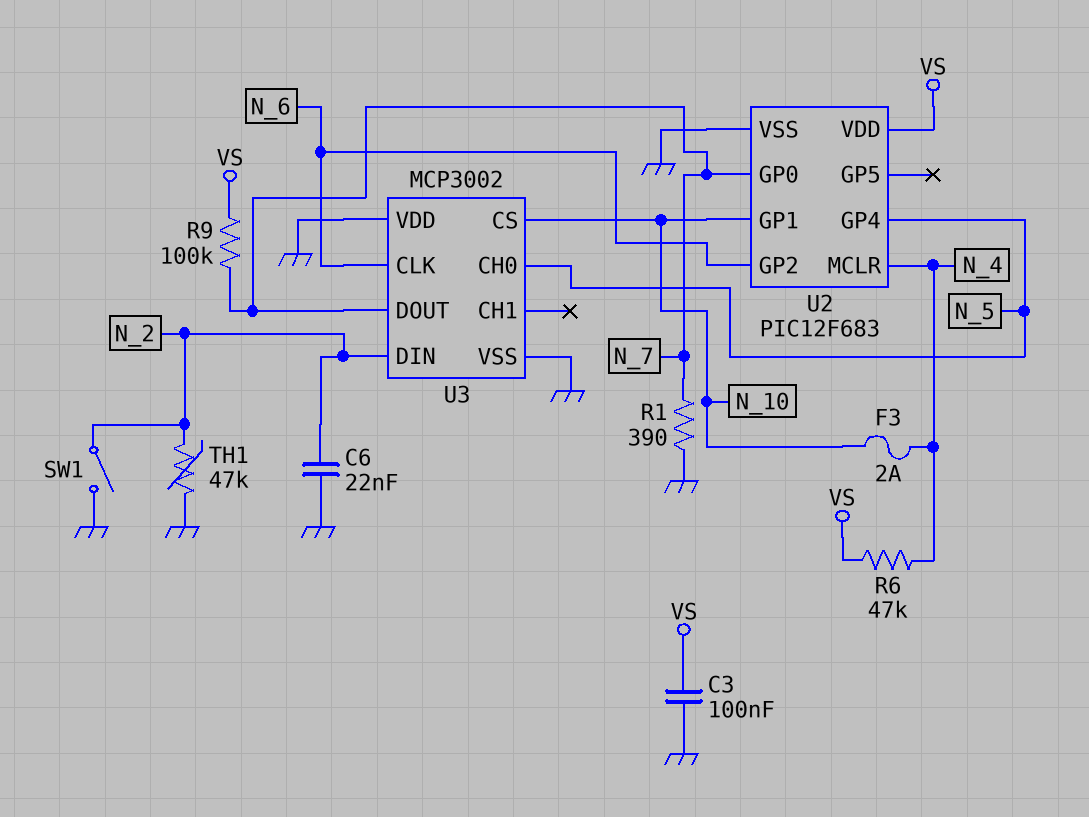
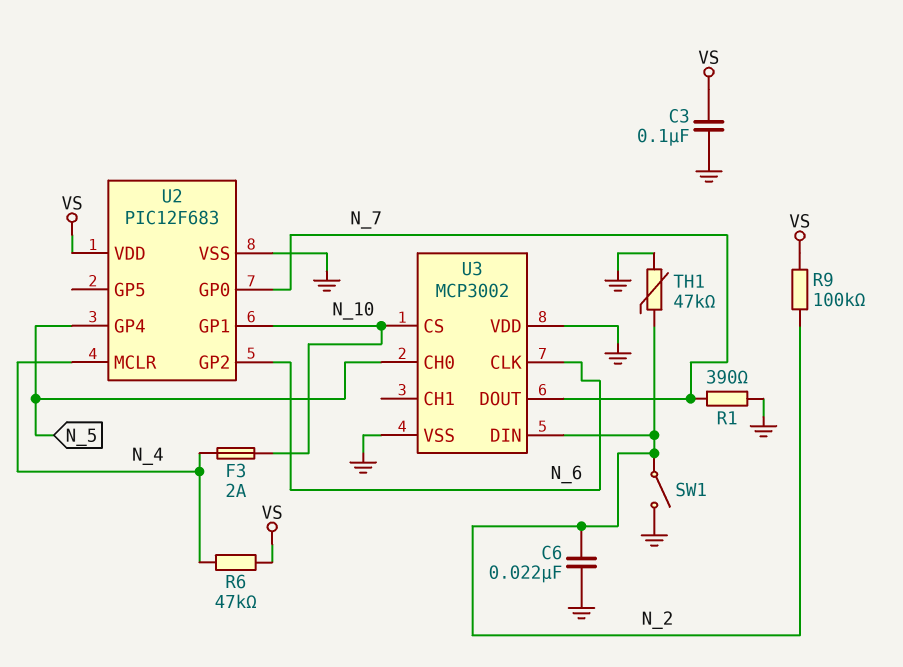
R9: 100k (N_7, VS) -> 100k (N_2, VS)

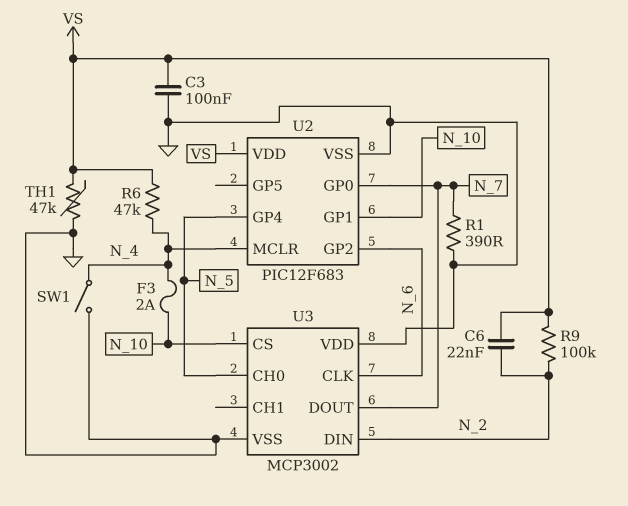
C6: 22nF (GND, N_2) -> 22nF (N_2, VS)
SW1: switch (GND, N_2) -> switch (GND, N_4)
TH1: 47k (GND, N_2) -> 47k (GND, VS)

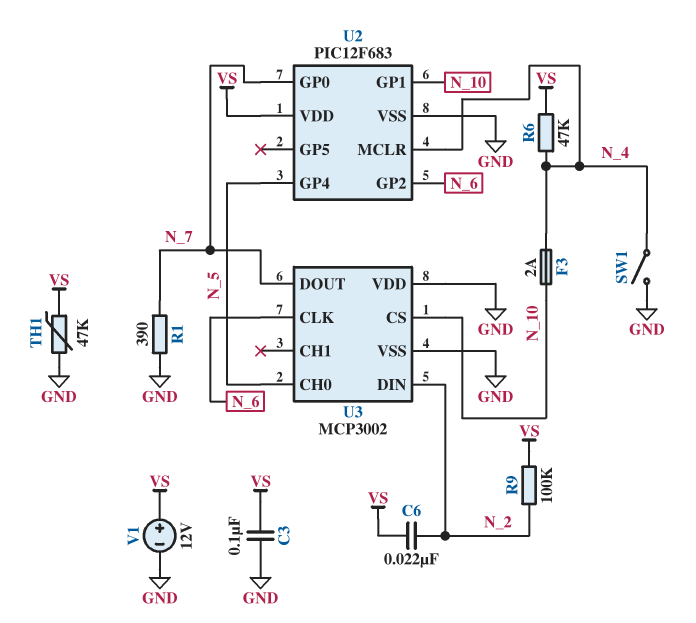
V1: none -> 12V (plus VS, minus GND)

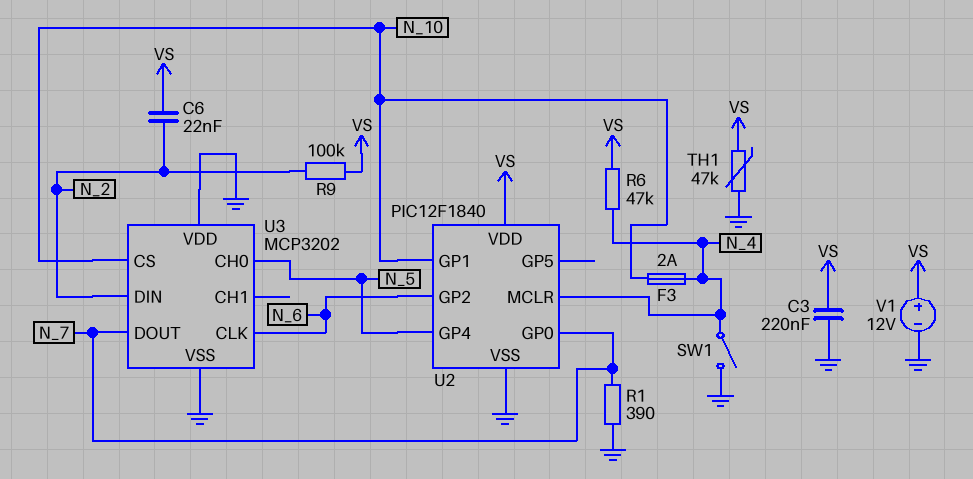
C3: 100nF (GND, VS) -> 220nF (GND, VS)
U2: PIC12F683 -> PIC12F1840
U3: MCP3002 -> MCP3202

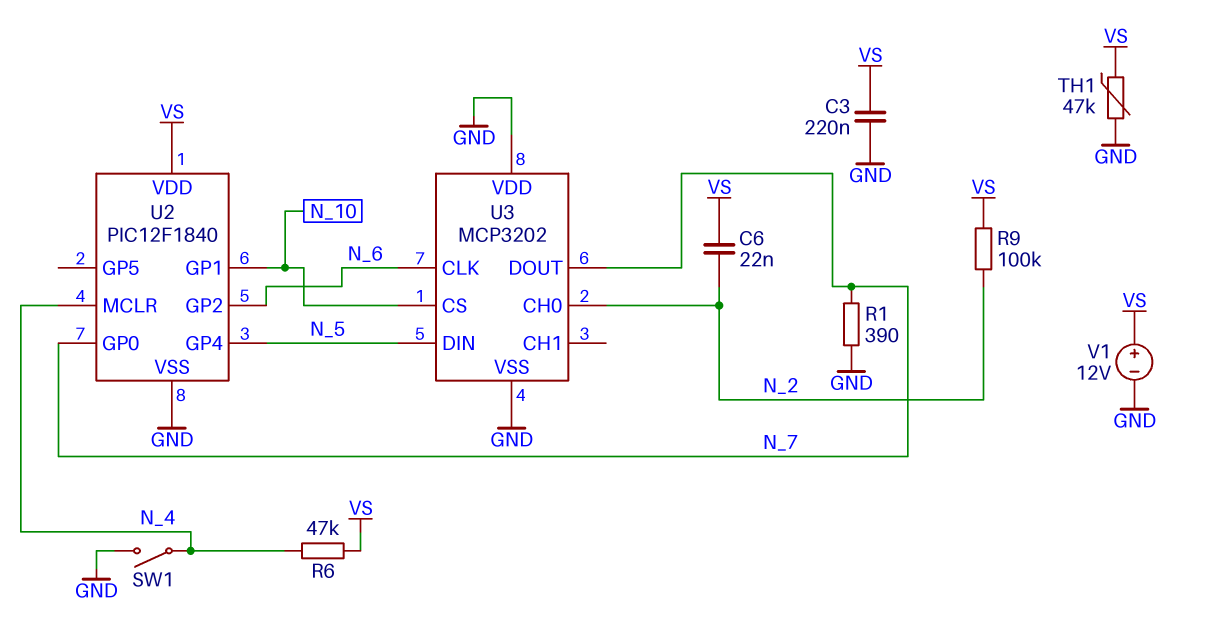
F3: 2A (N_4, N_10) -> none
U3 pin CH0: N_5 -> N_2
U3 pin DIN: N_2 -> N_5

